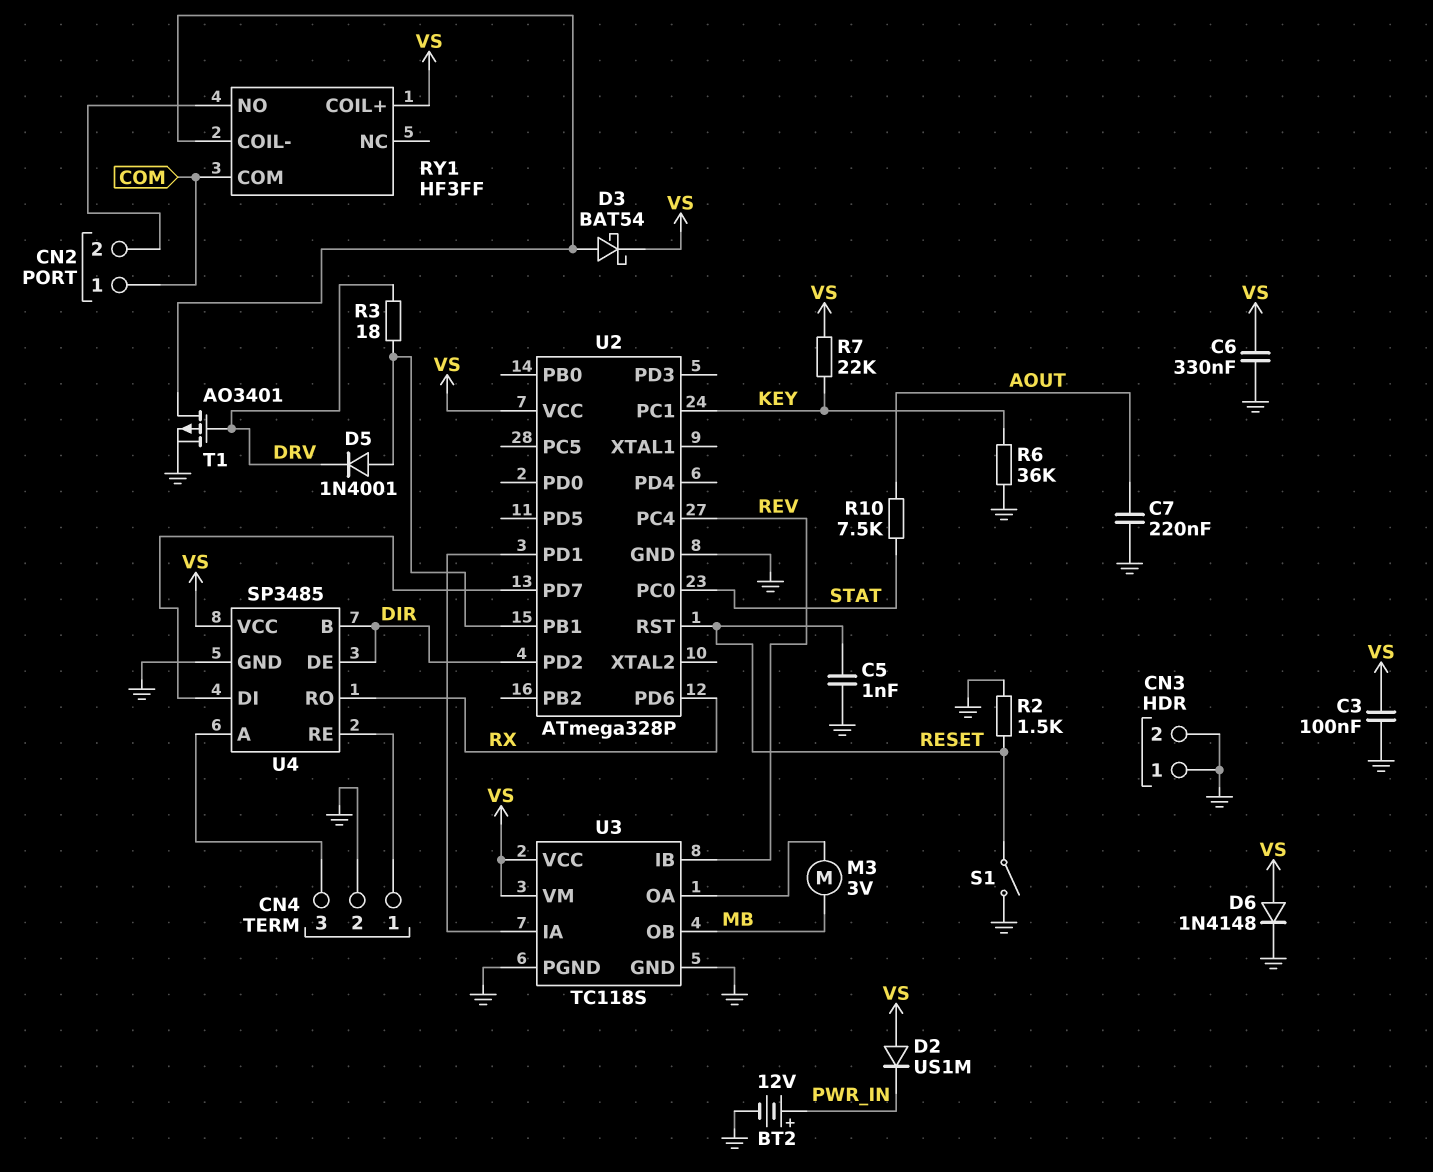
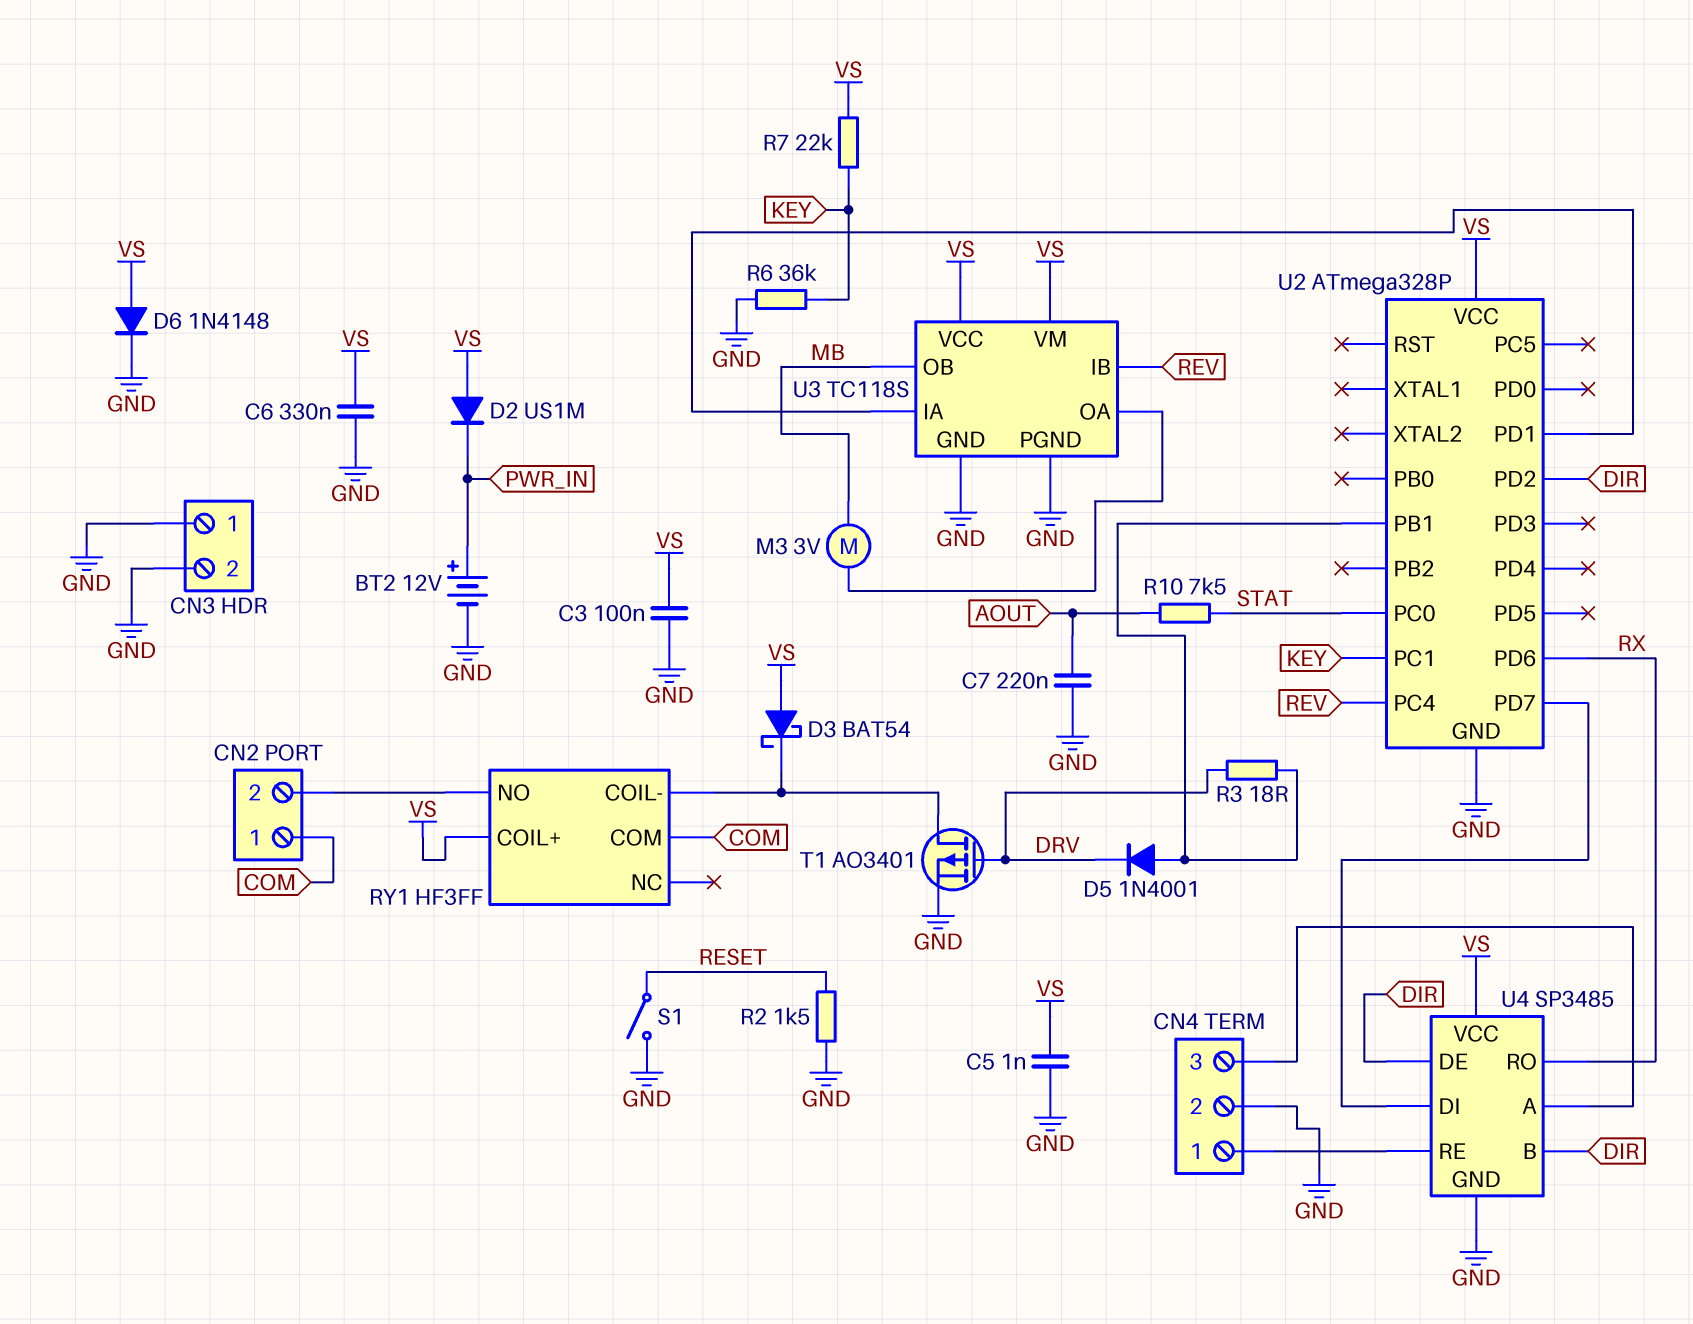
C5: 1nF (GND, RESET) -> 1nF (GND, VS)
D3: schottky BAT54 (A RY1/COIL-, K VS) -> schottky BAT54 (A VS, K RY1/COIL-)
U2 pin RST: RESET -> none

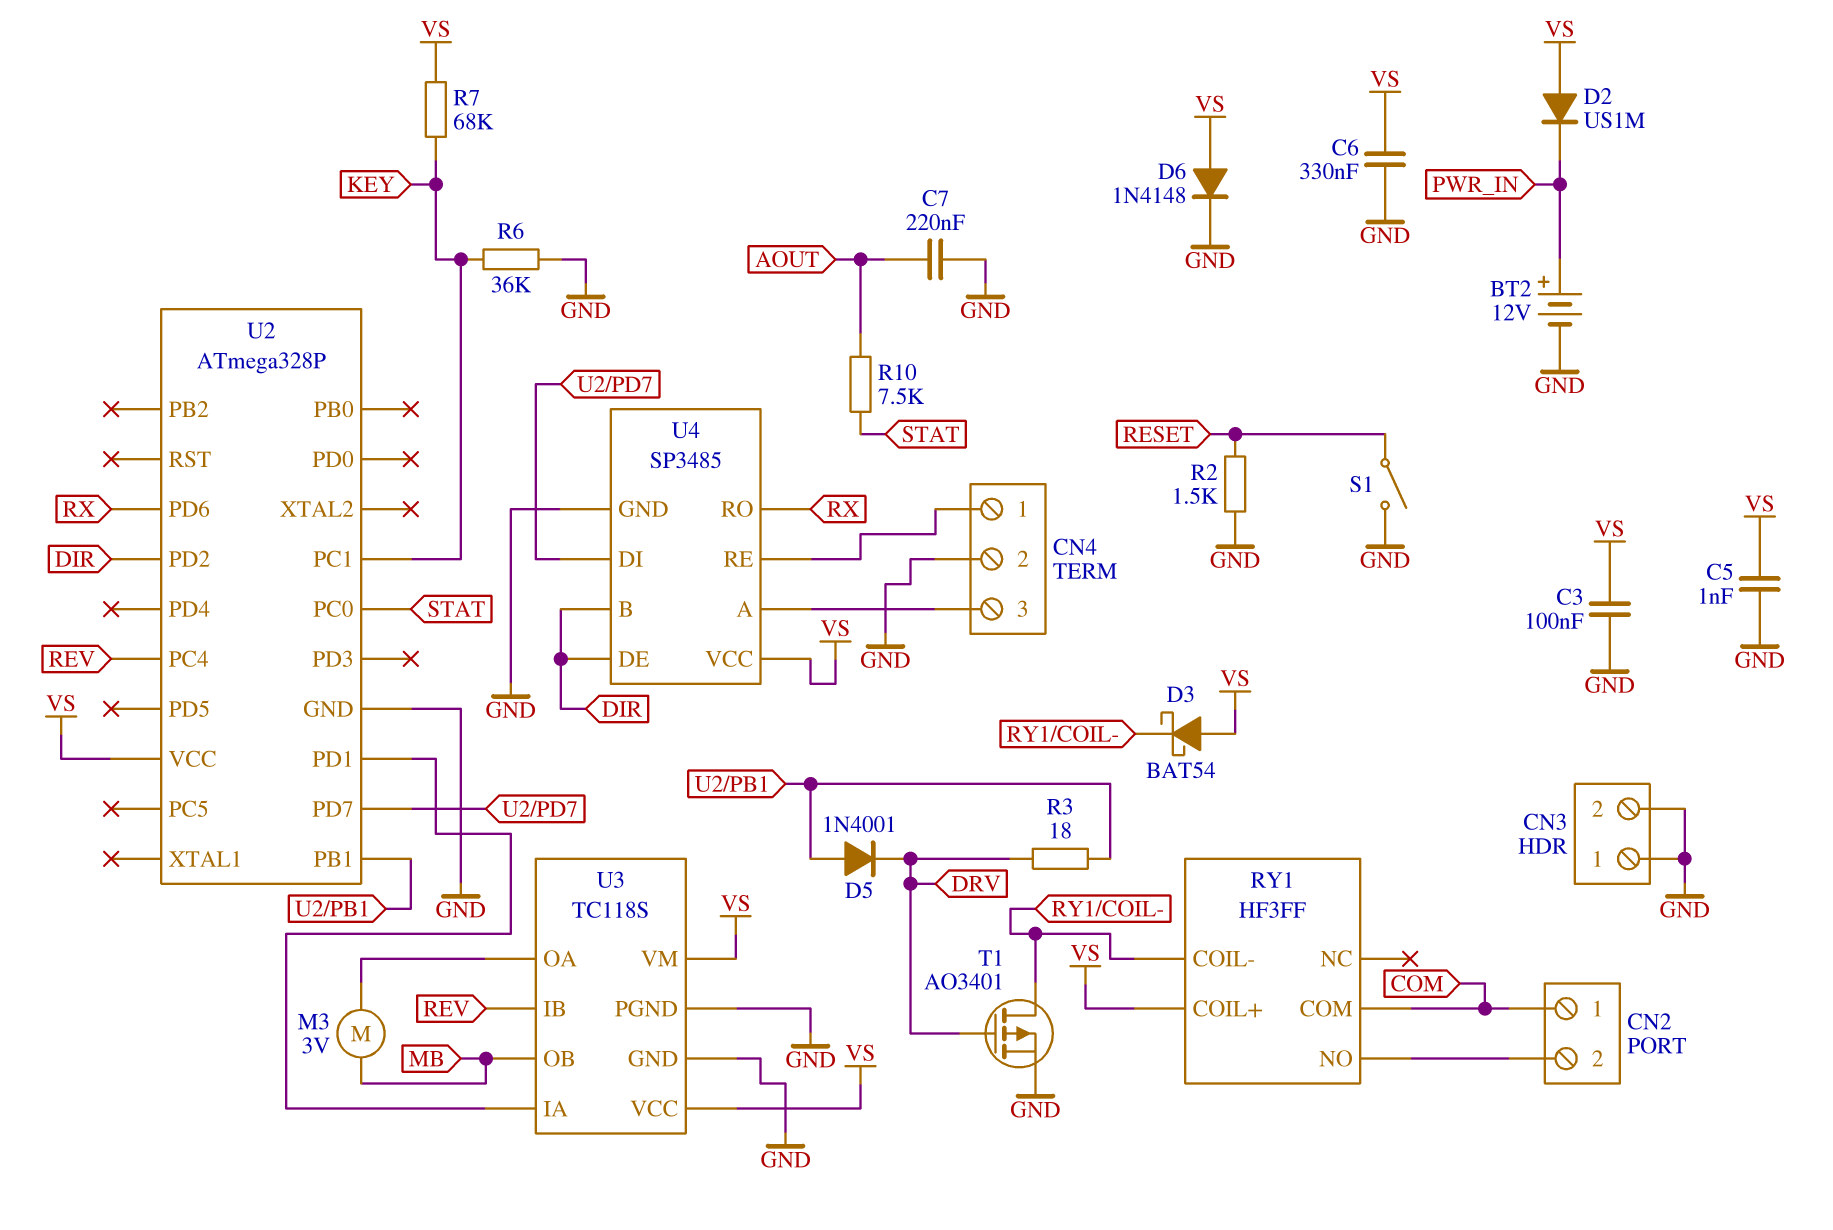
R7: 22k (KEY, VS) -> 68k (KEY, VS)

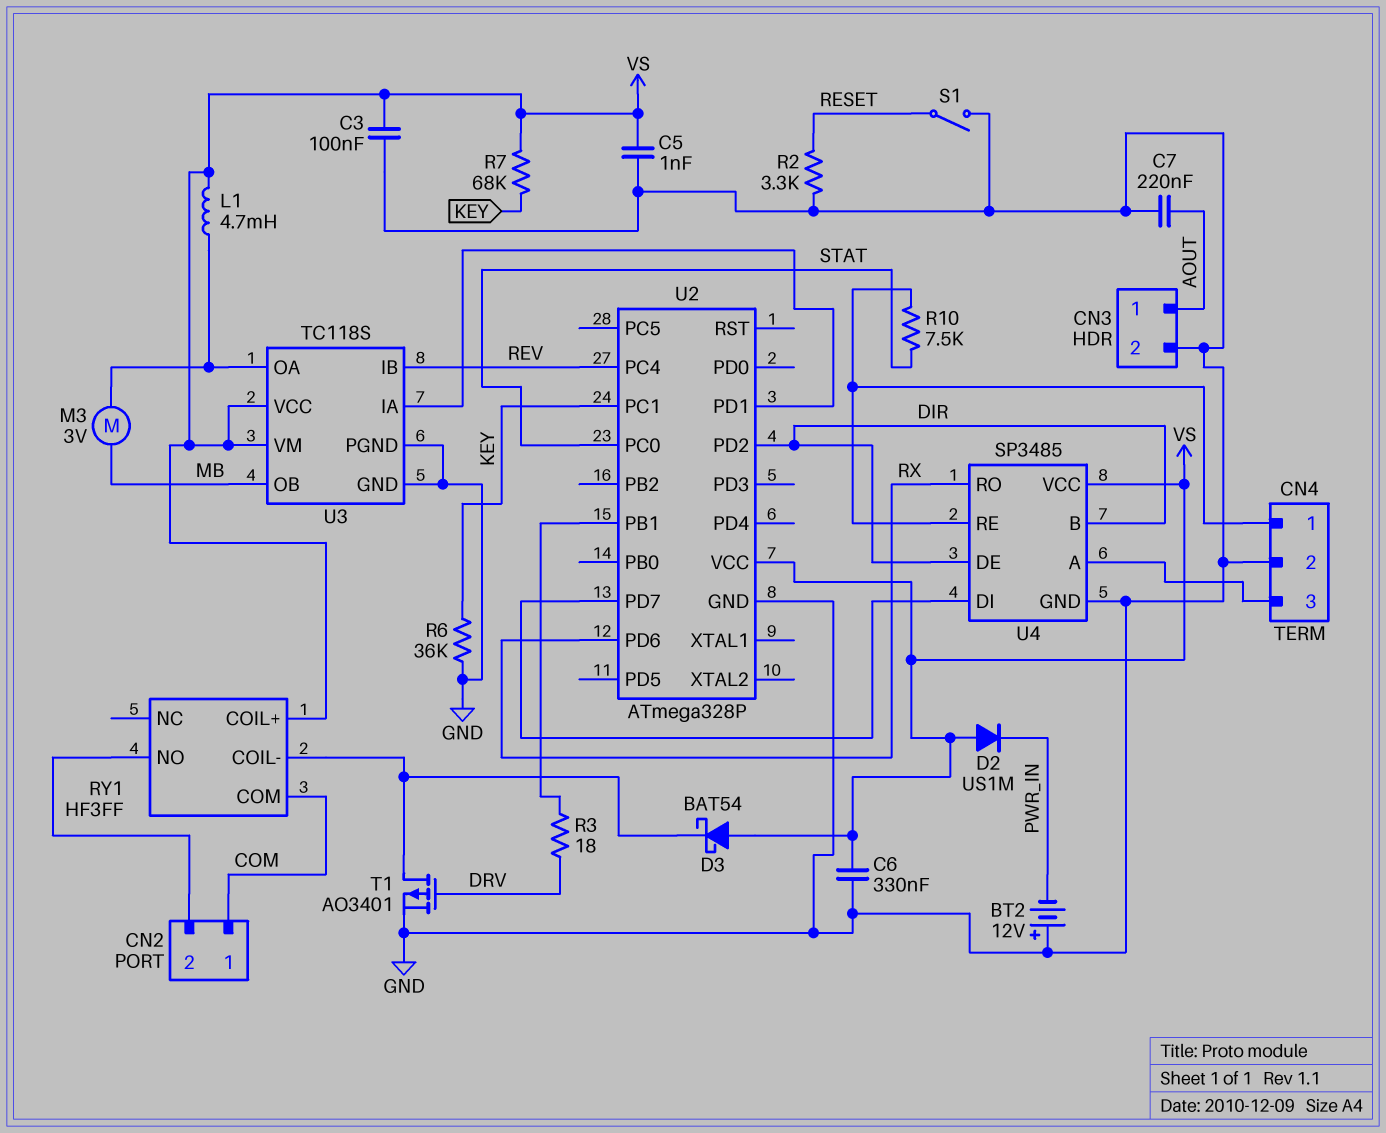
BT2: 12V (plus PWR_IN, minus GND) -> 12V (plus GND, minus PWR_IN)
CN3 pin 1: GND -> AOUT
D5: diode 1N4001 (A U2/PB1, K DRV) -> none
D6: diode 1N4148 (A VS, K GND) -> none
L1: none -> 4.7mH (U3/OA, VS)
R2: 1.5k (GND, RESET) -> 3.3k (GND, RESET)
R10: 7.5k (AOUT, STAT) -> 7.5k (CN4/1, STAT)

